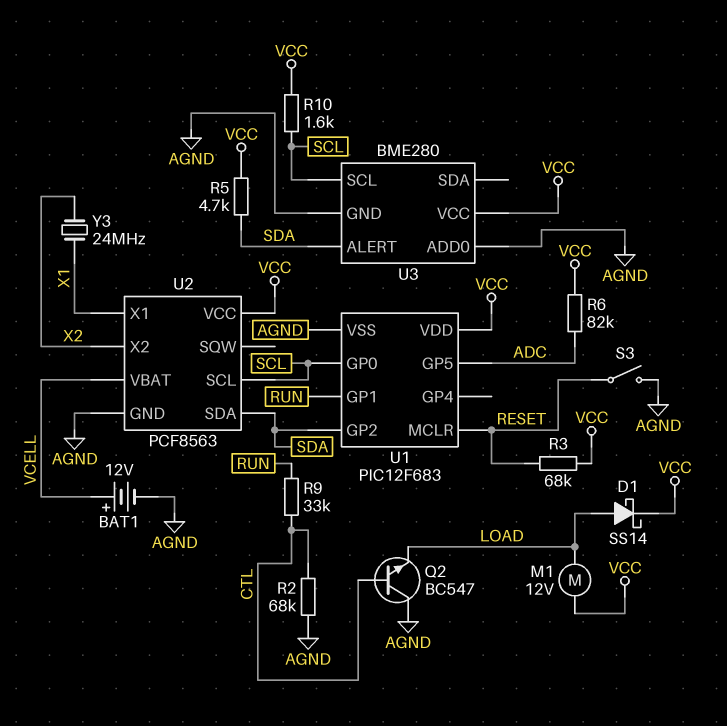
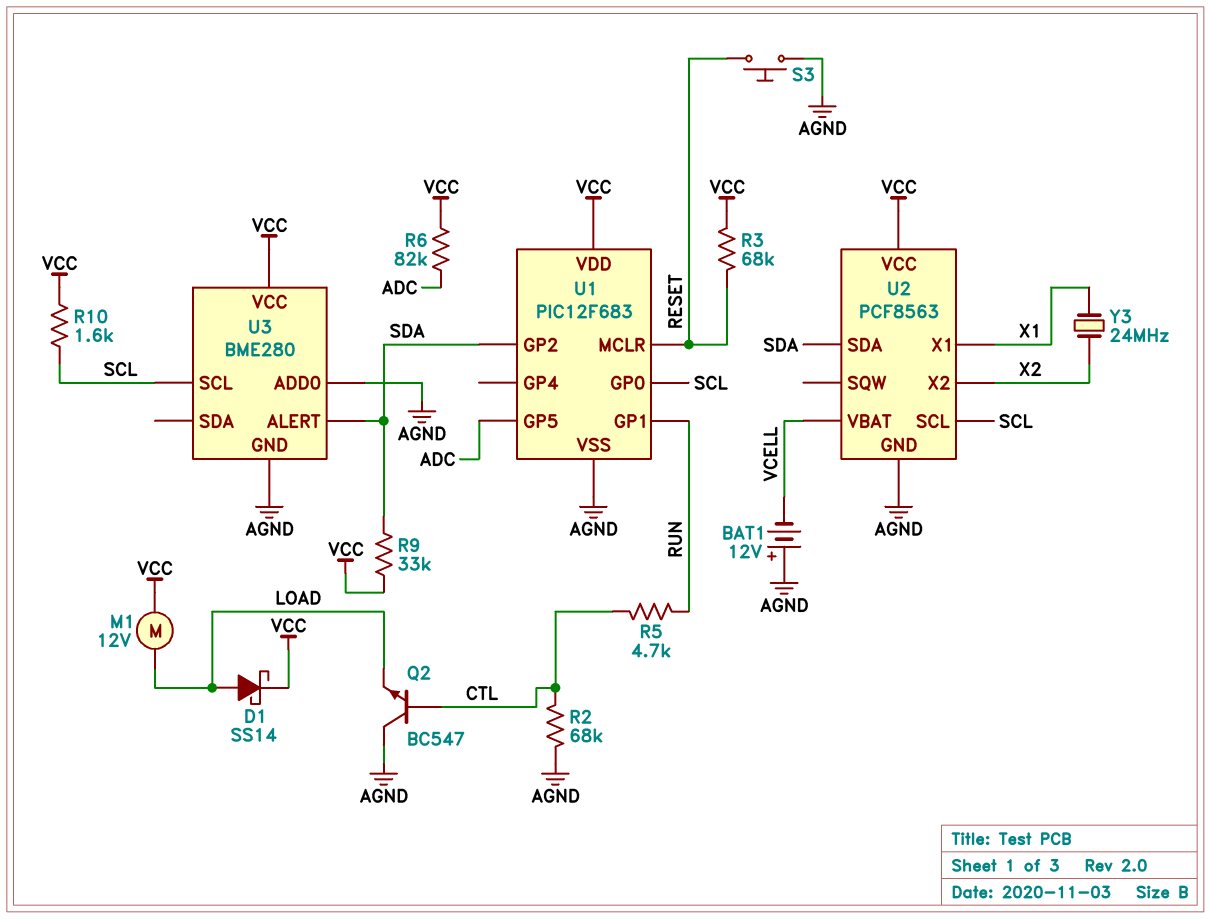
BAT1: 12V (plus VCELL, minus AGND) -> 12V (plus AGND, minus VCELL)
R5: 4.7k (SDA, VCC) -> 4.7k (CTL, RUN)
R9: 33k (CTL, RUN) -> 33k (SDA, VCC)
S3: switch (AGND, RESET) -> button (AGND, RESET)

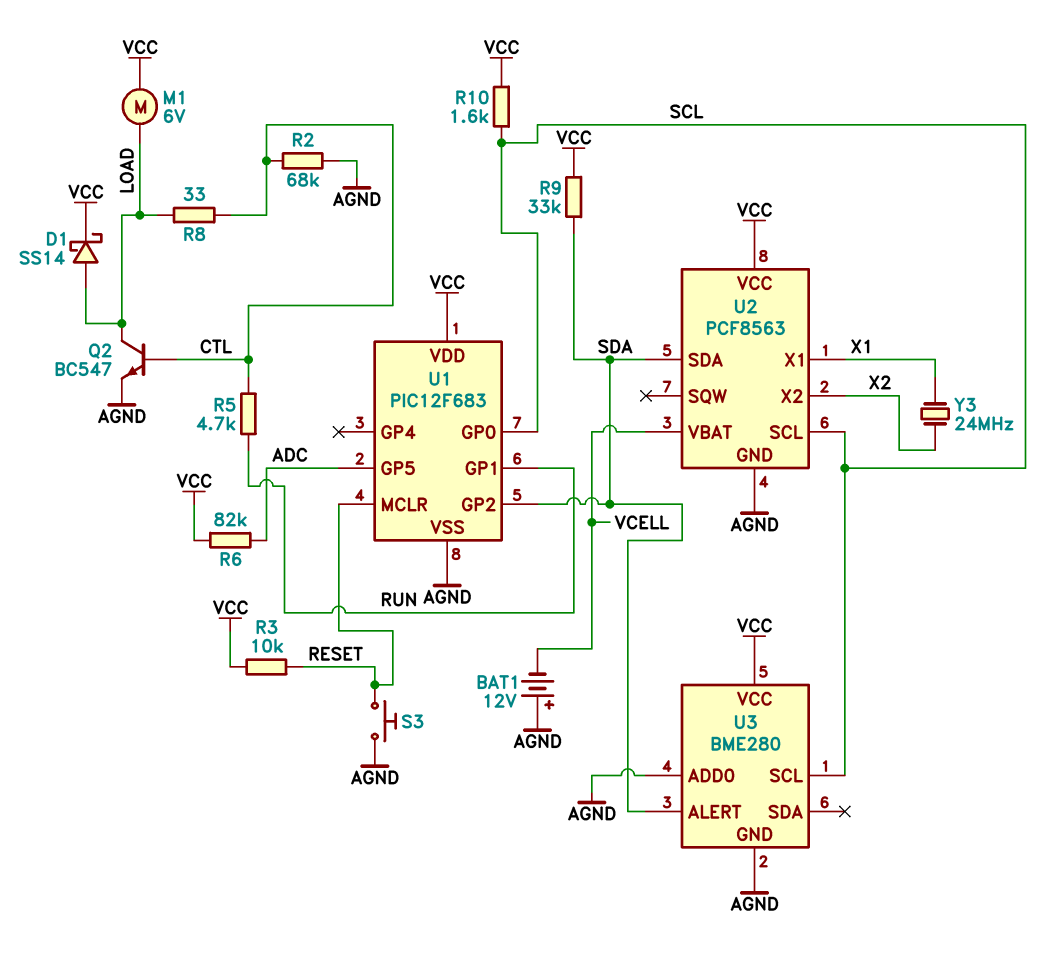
M1: motor 12V (LOAD, VCC) -> motor 6V (LOAD, VCC)
Q2: NPN BC547 (B CTL, C AGND, E LOAD) -> NPN BC547 (B CTL, C LOAD, E AGND)
R3: 68k (RESET, VCC) -> 10k (RESET, VCC)
R8: none -> 33 (CTL, LOAD)

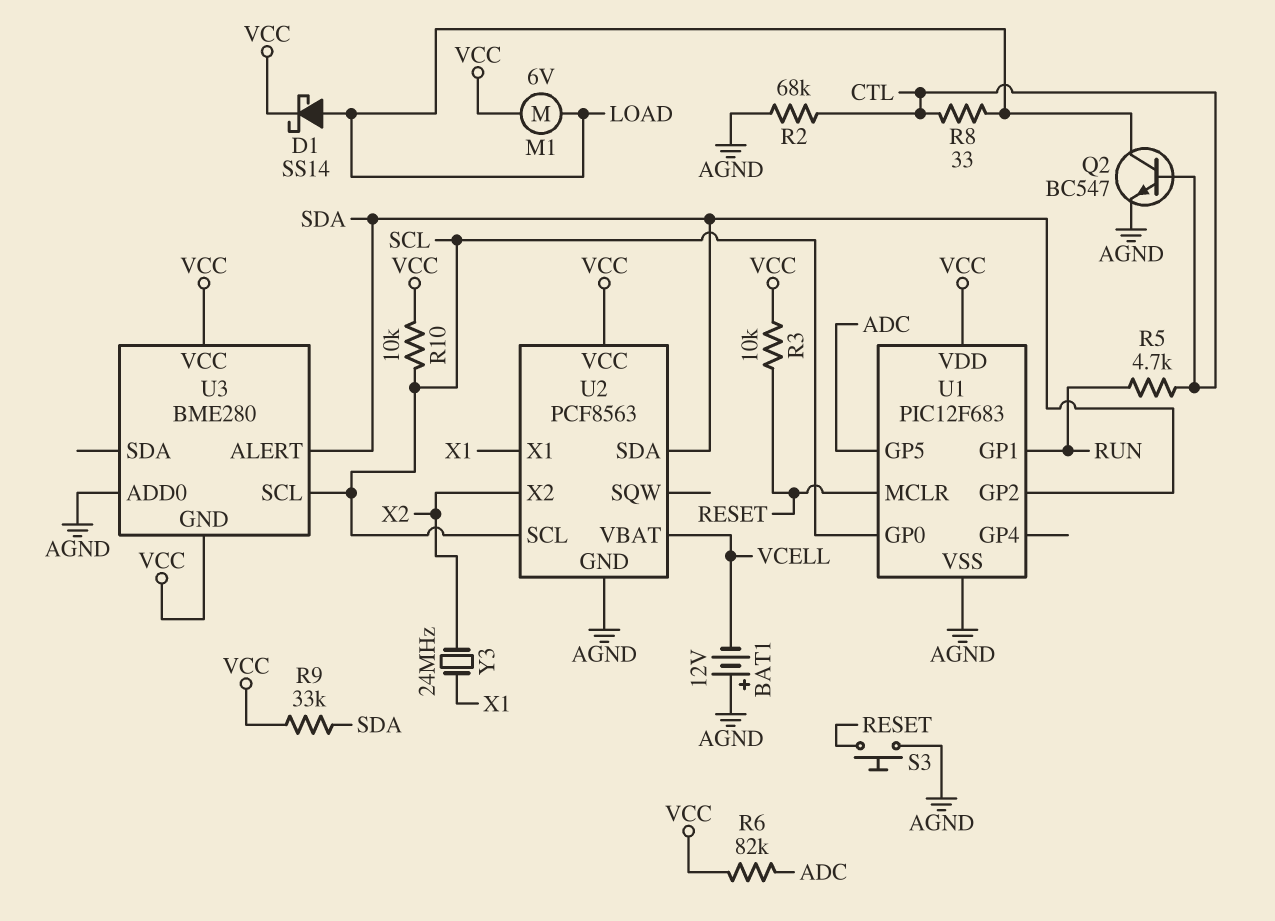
R10: 1.6k (SCL, VCC) -> 10k (SCL, VCC)
U3 pin GND: AGND -> VCC

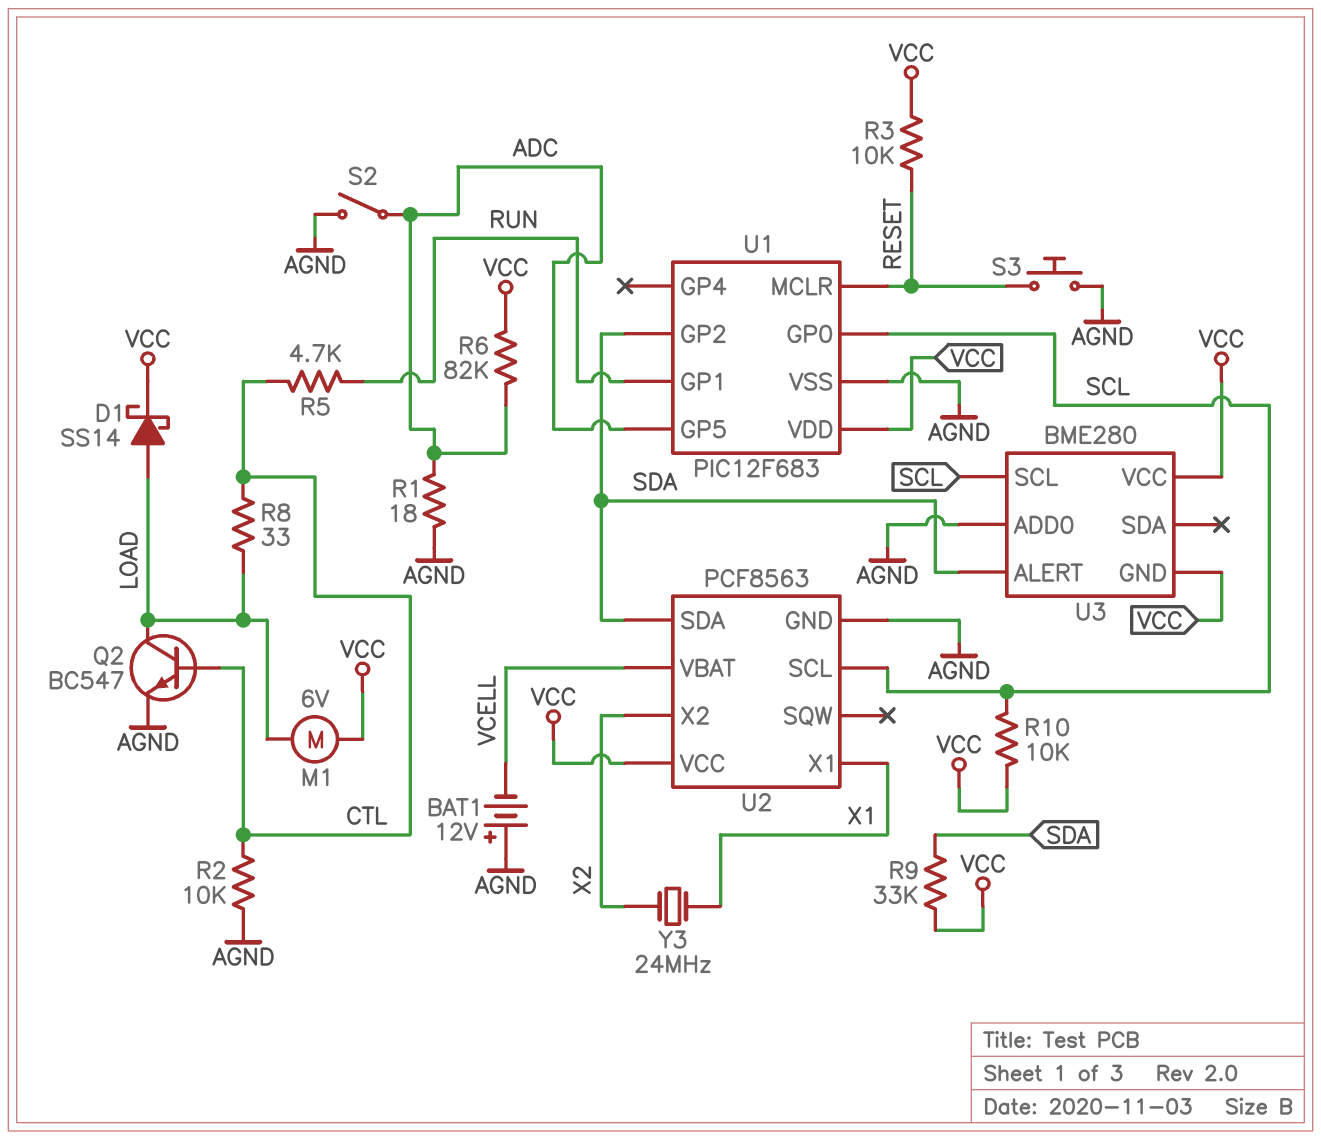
R1: none -> 18 (ADC, AGND)
R2: 68k (AGND, CTL) -> 10k (AGND, CTL)
S2: none -> switch (ADC, AGND)

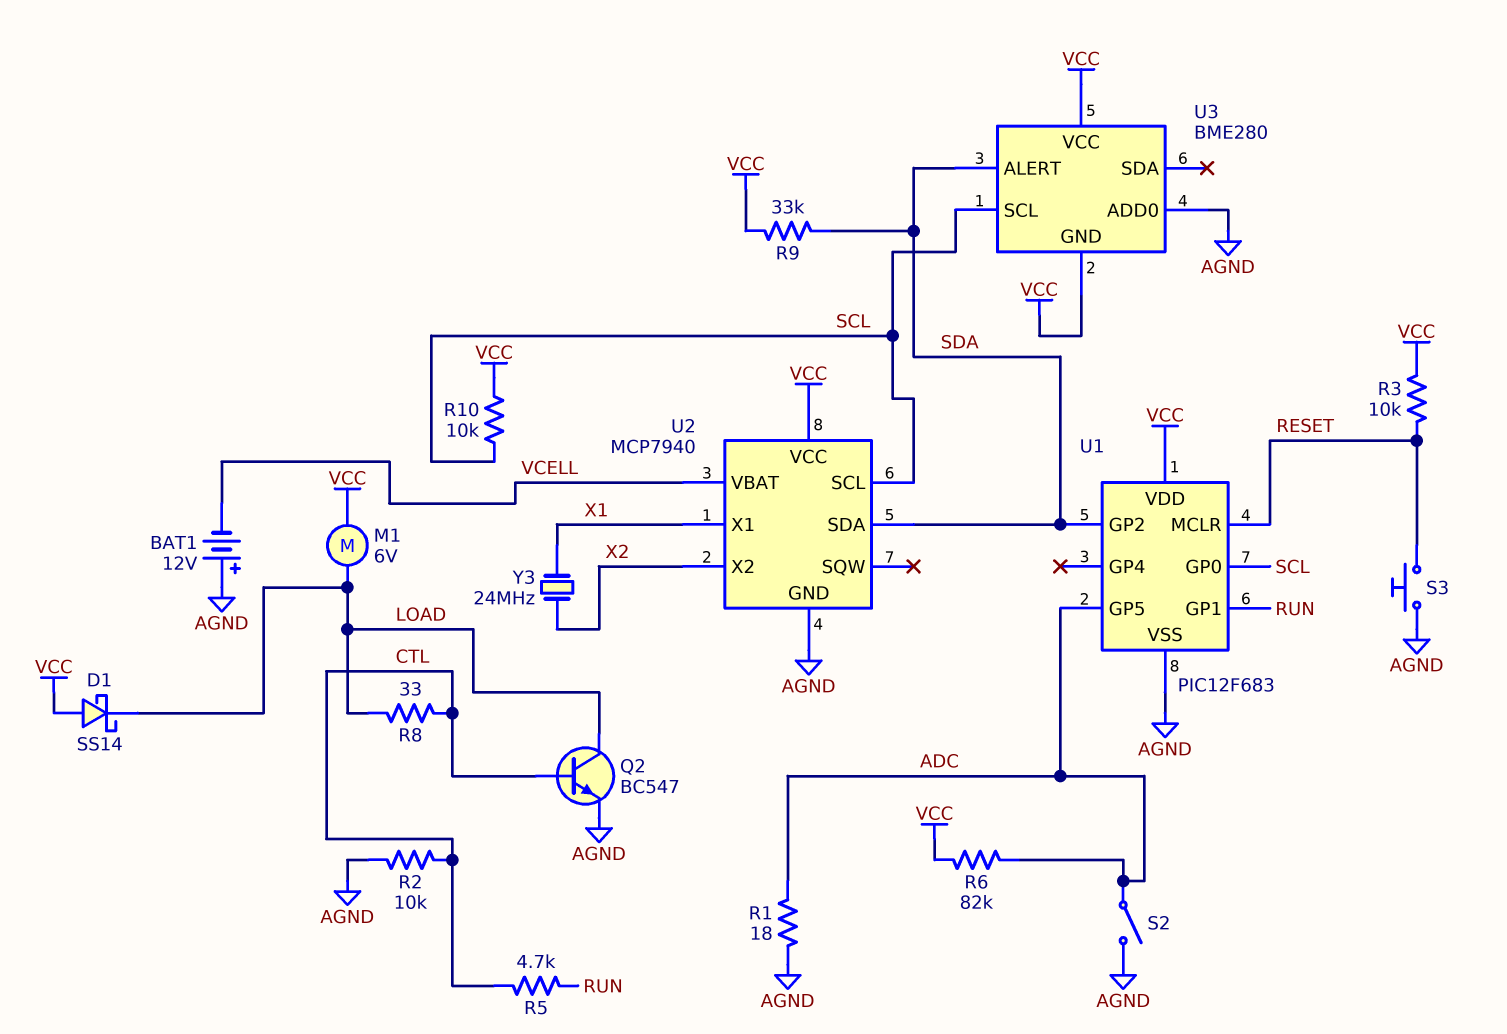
D1: schottky SS14 (A LOAD, K VCC) -> schottky SS14 (A VCC, K LOAD)
U2: PCF8563 -> MCP7940

